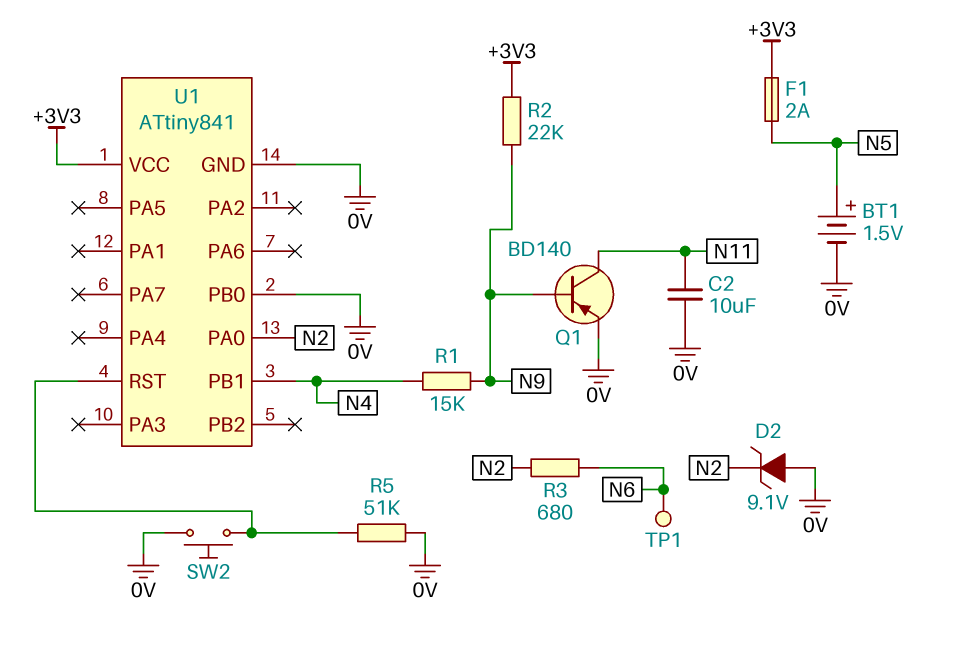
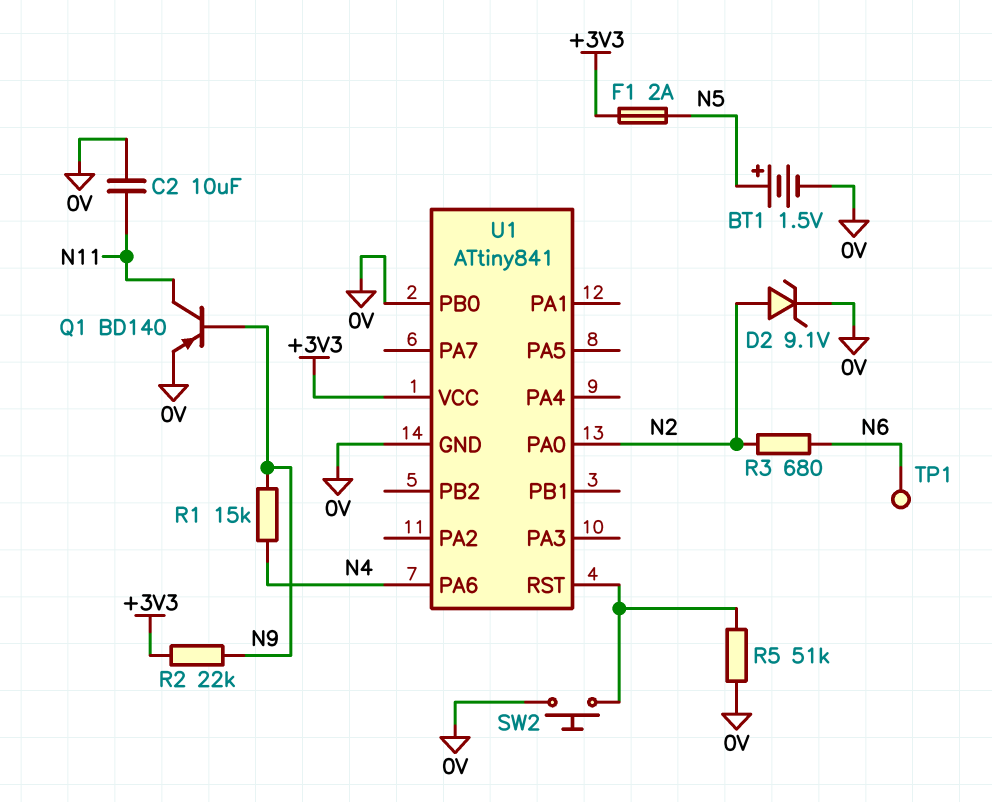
D2: zener 9.1V (A 0V, K N2) -> zener 9.1V (A N2, K 0V)
U1 pin PA6: none -> N4
U1 pin PB1: N4 -> none

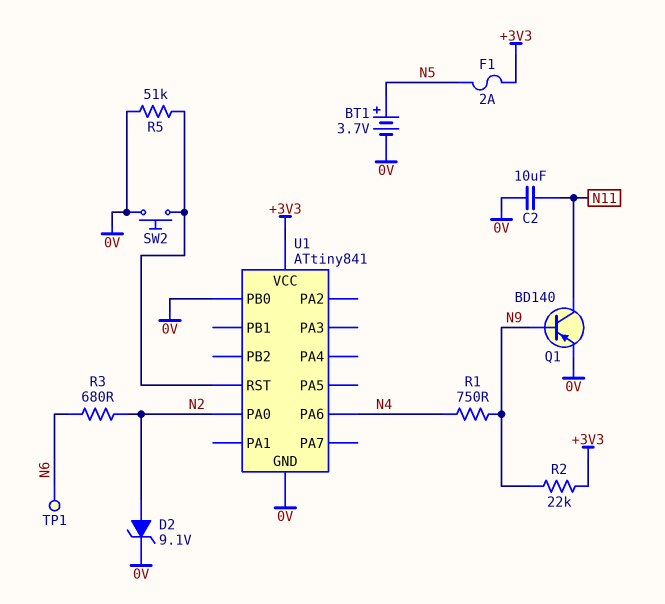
BT1: 1.5V (plus N5, minus 0V) -> 3.7V (plus N5, minus 0V)
R1: 15k (N4, N9) -> 750 (N4, N9)

